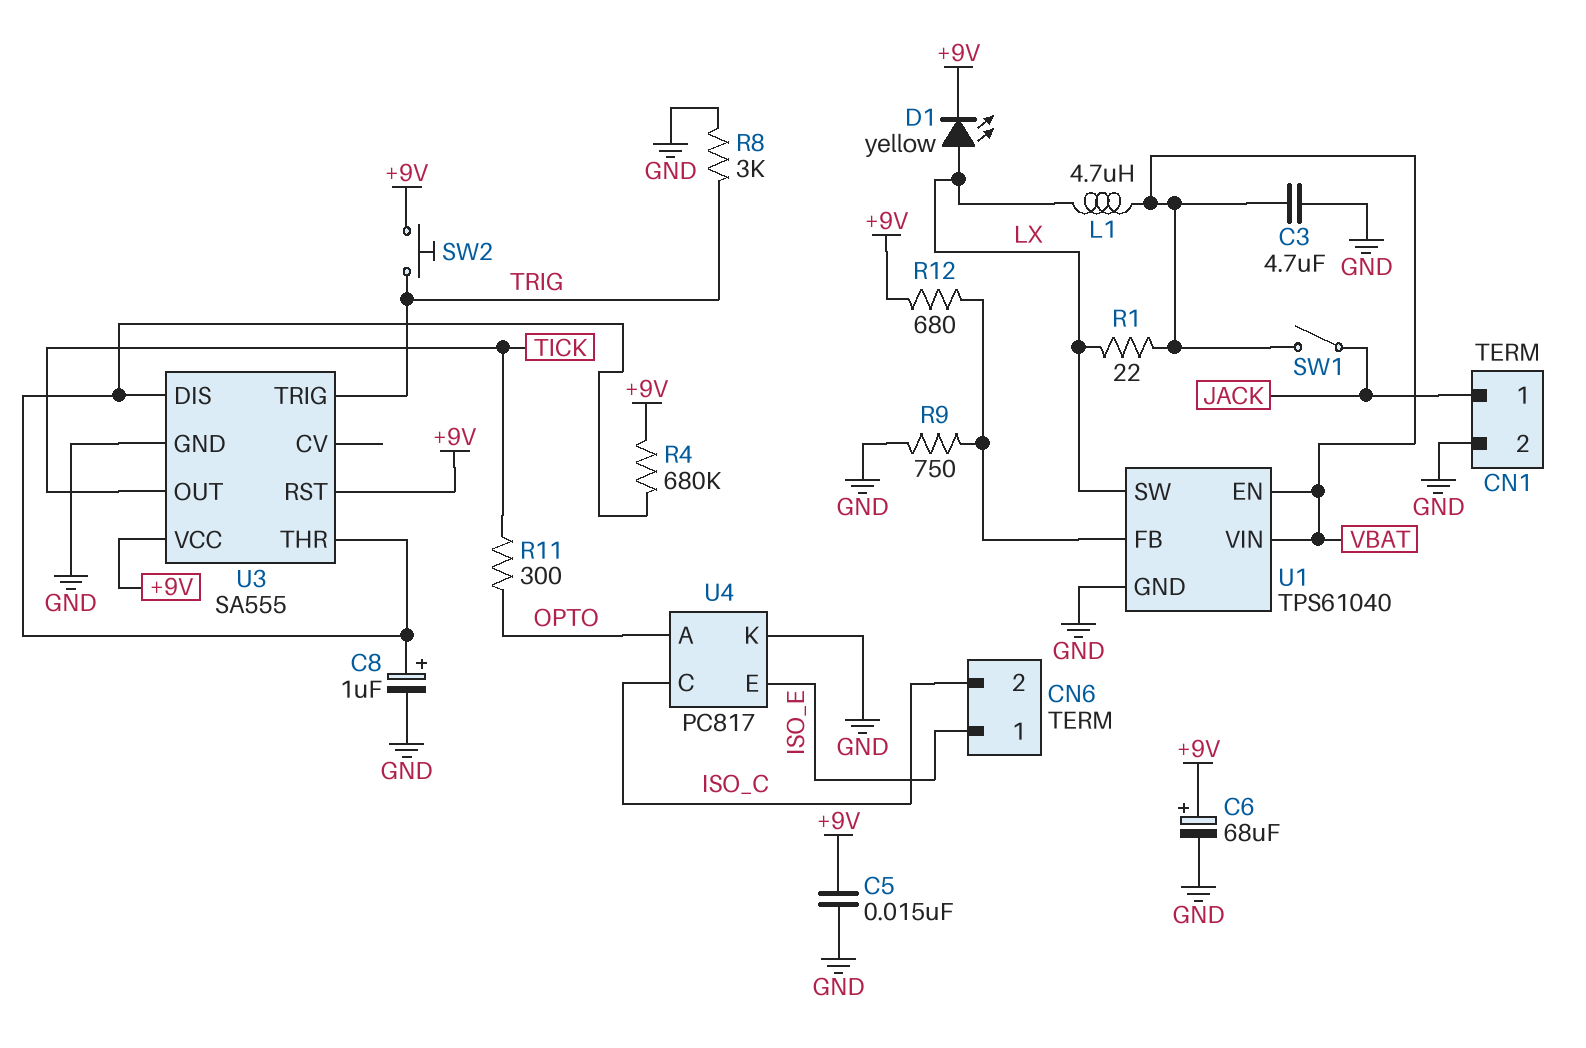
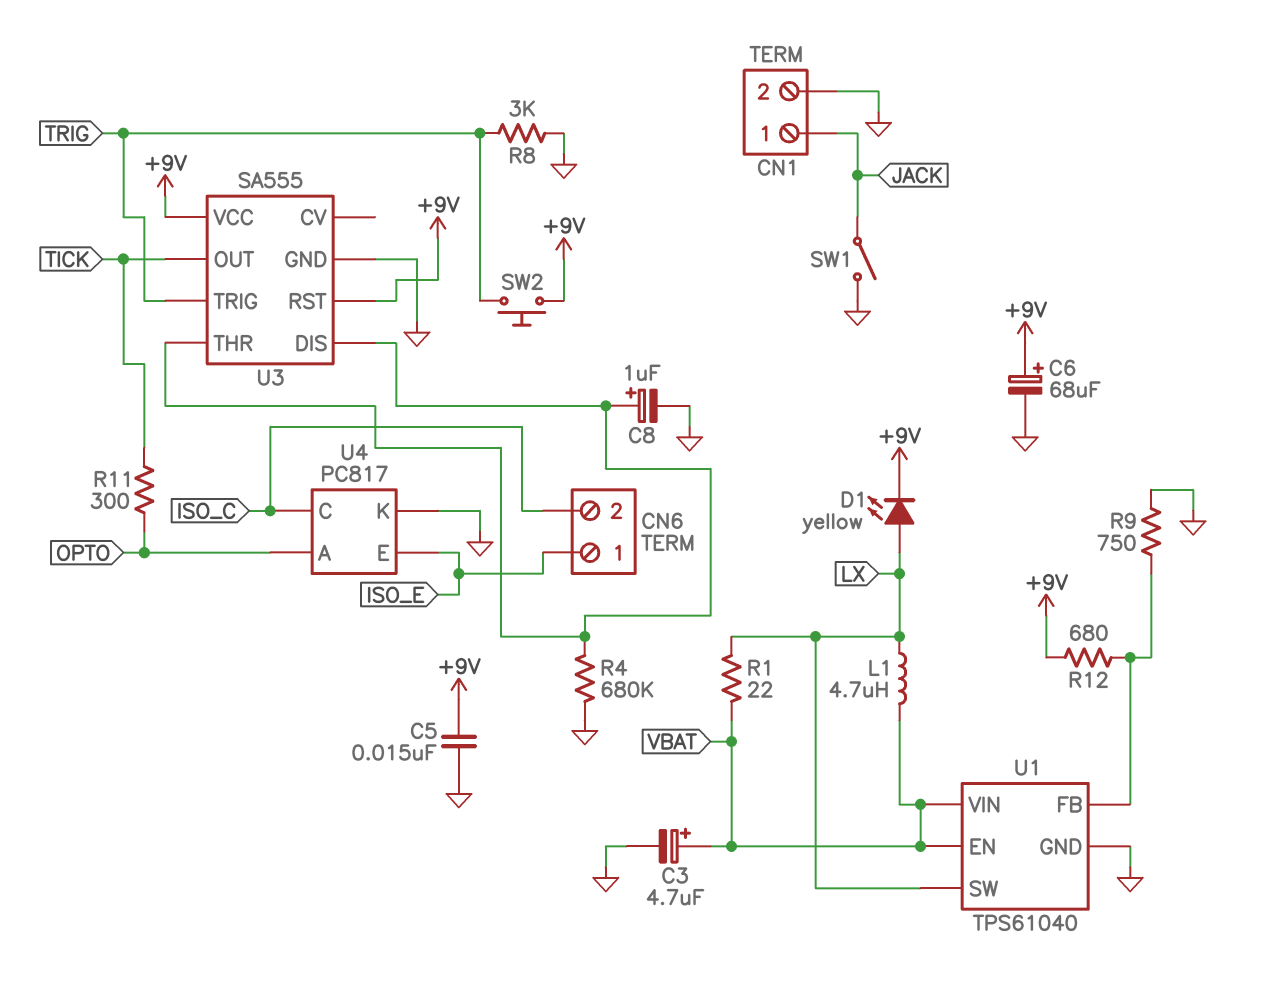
C3: 4.7uF (GND, VBAT) -> 4.7uF (plus VBAT, minus GND)
R4: 680k (+9V, U3/DIS) -> 680k (GND, U3/DIS)
SW1: switch (JACK, VBAT) -> switch (GND, JACK)

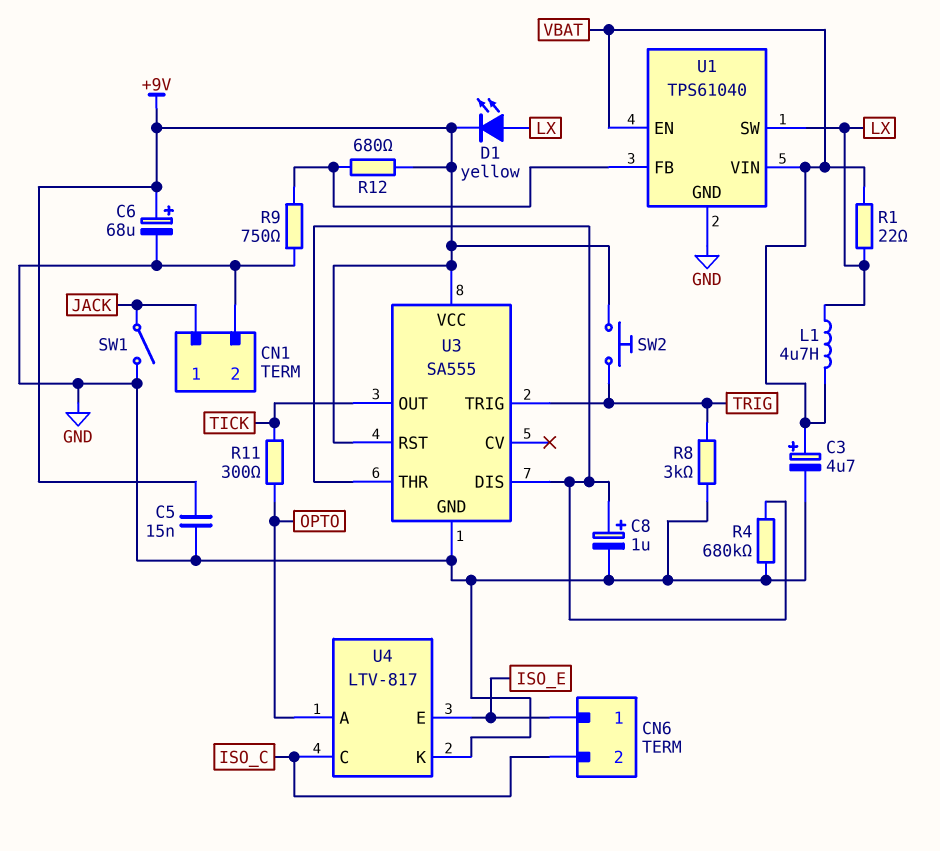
U4: PC817 -> LTV-817

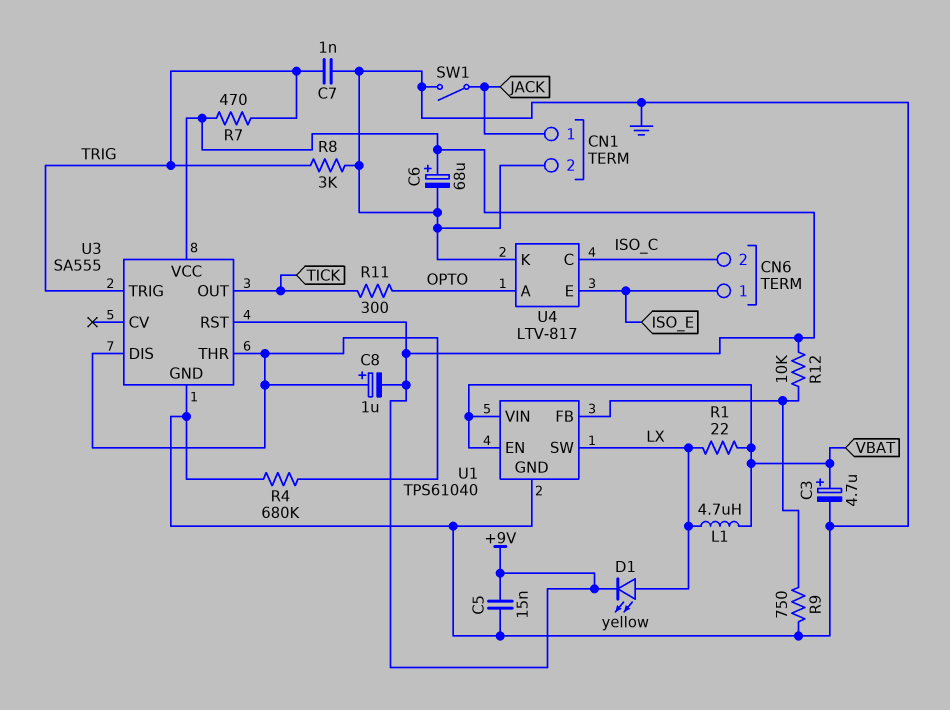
C7: none -> 1nF (GND, TRIG)
C8: 1uF (plus U3/DIS, minus GND) -> 1uF (plus U3/DIS, minus +9V)
R7: none -> 470 (+9V, TRIG)
R12: 680 (+9V, U1/FB) -> 10k (+9V, U1/FB)
SW2: button (+9V, TRIG) -> none

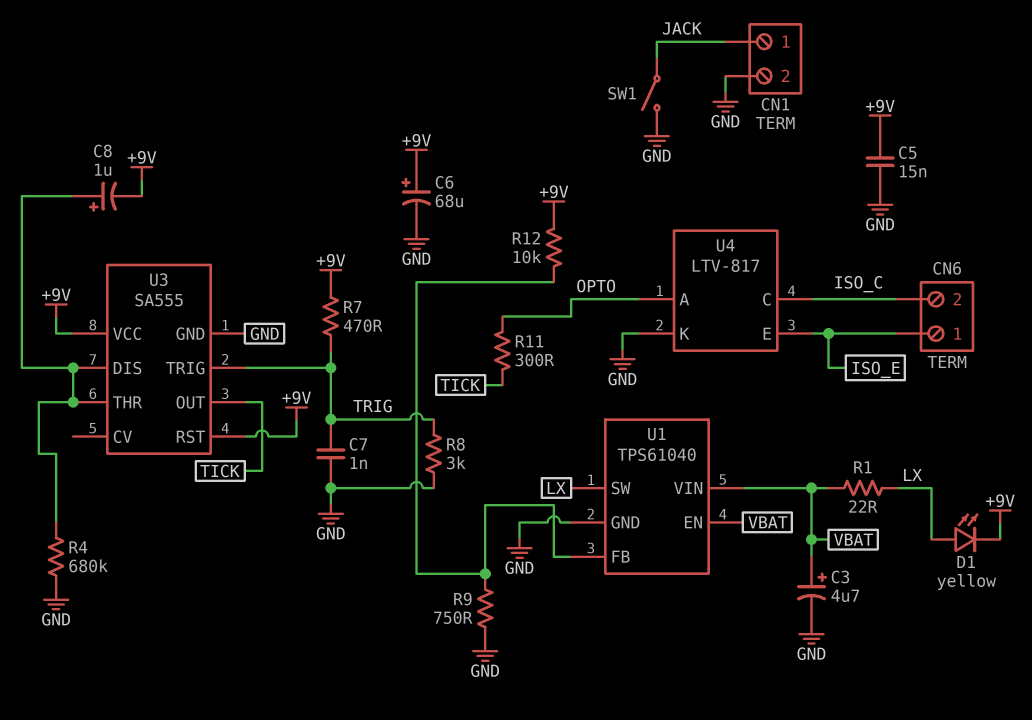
L1: 4.7uH (LX, VBAT) -> none

